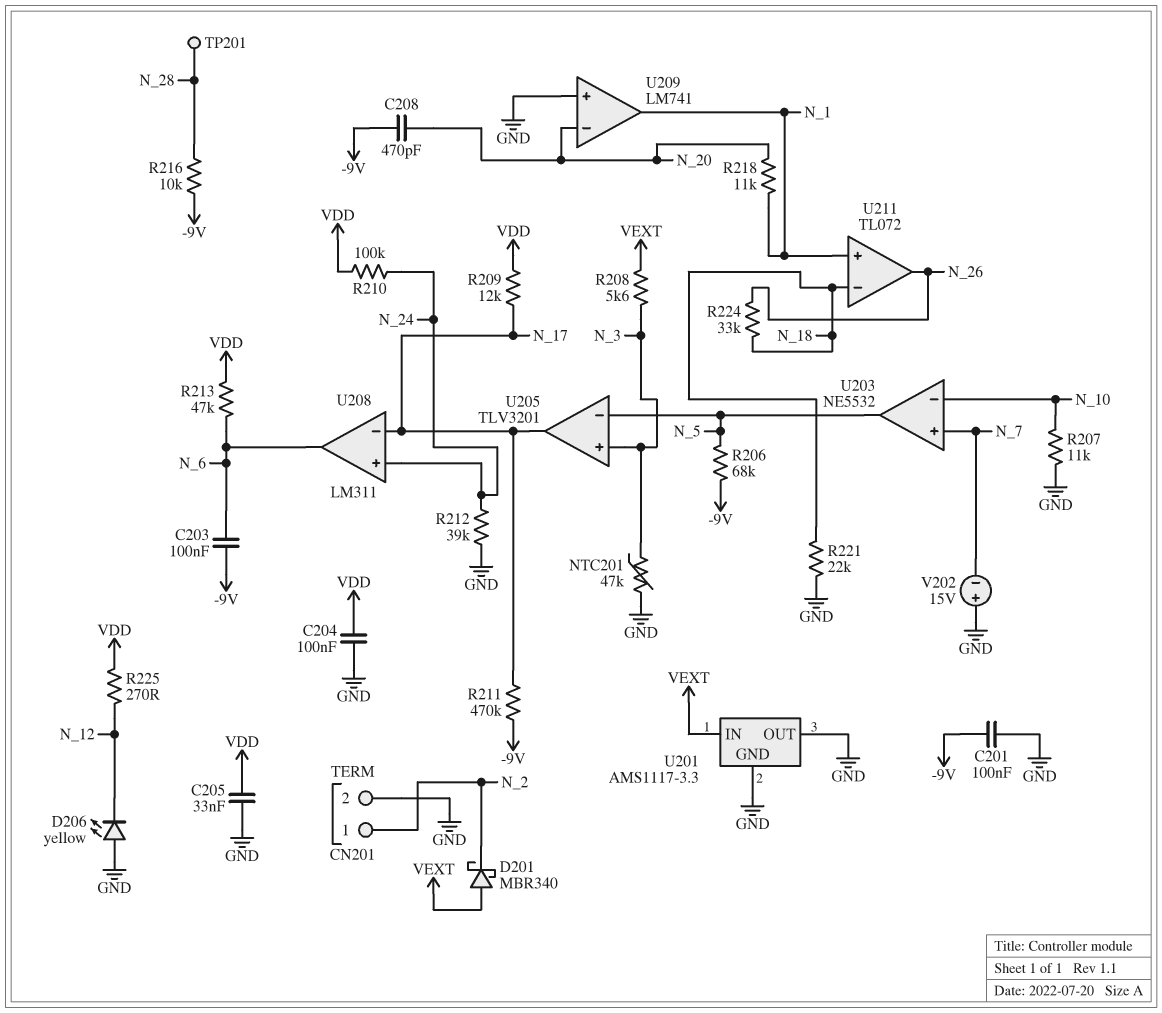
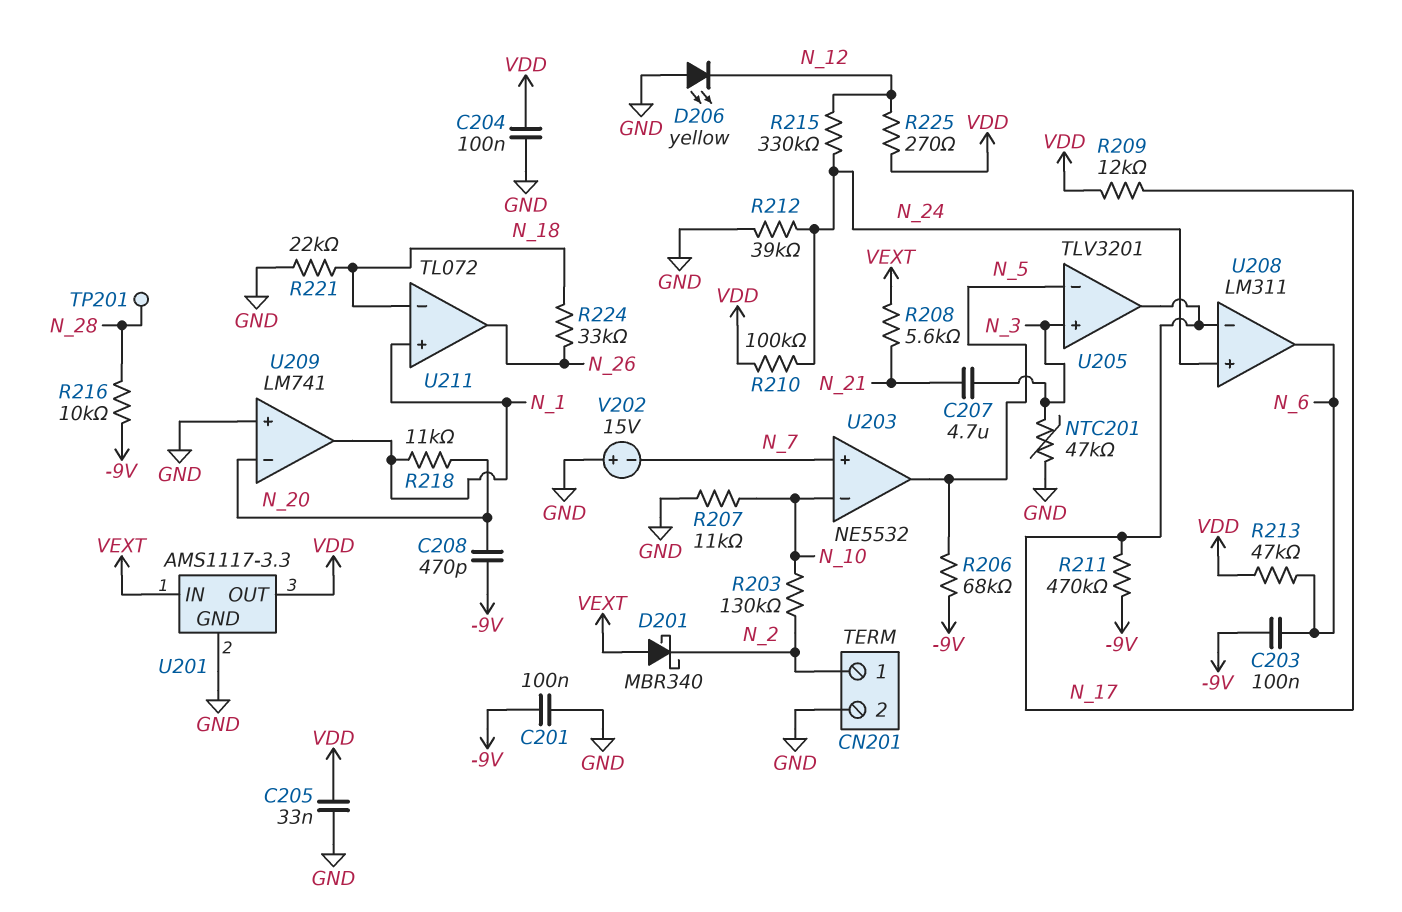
C207: none -> 4.7uF (N_3, N_21)
R203: none -> 130k (N_2, N_10)
R208: 5.6k (N_3, VEXT) -> 5.6k (N_21, VEXT)
R215: none -> 330k (N_12, N_24)
U201 pin OUT: GND -> VDD

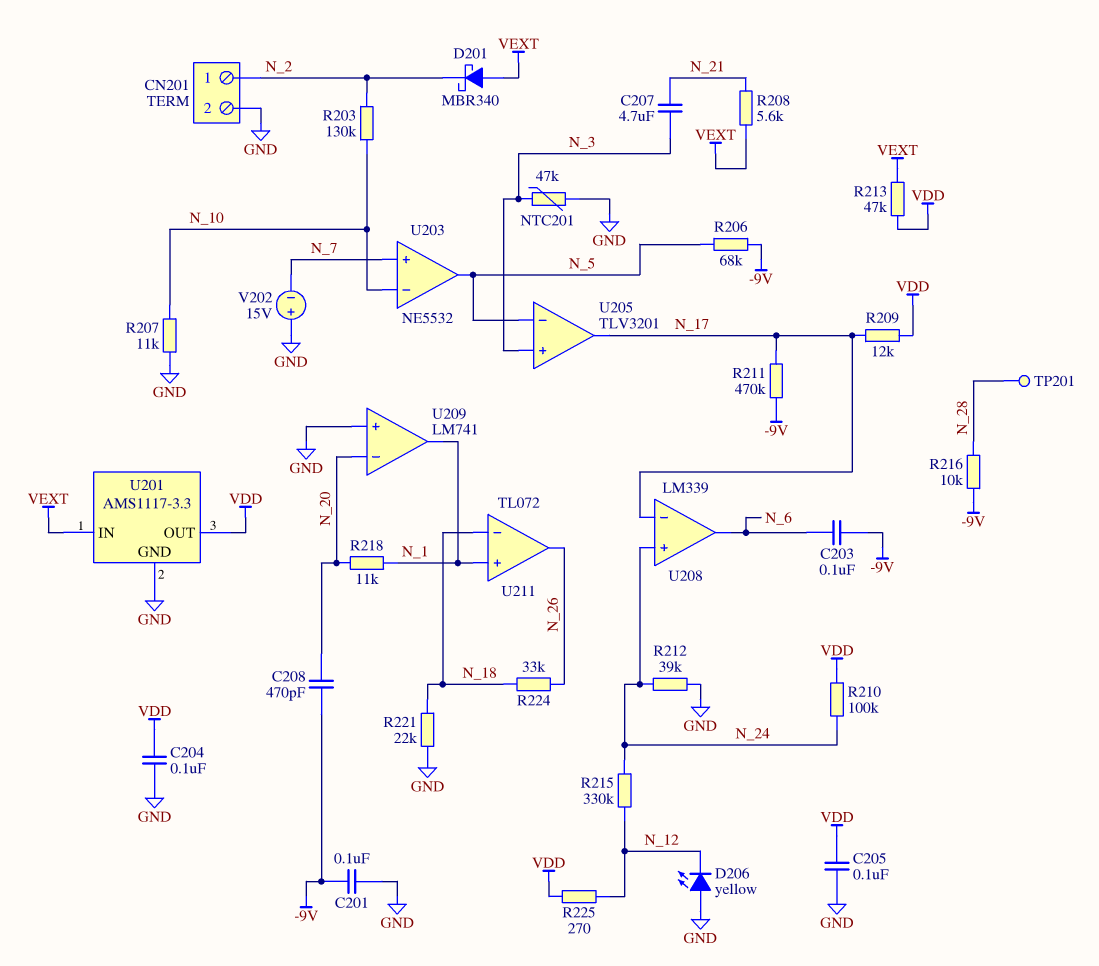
C205: 33nF (GND, VDD) -> 100nF (GND, VDD)
R213: 47k (N_6, VDD) -> 47k (VDD, VEXT)
U208: LM311 -> LM339

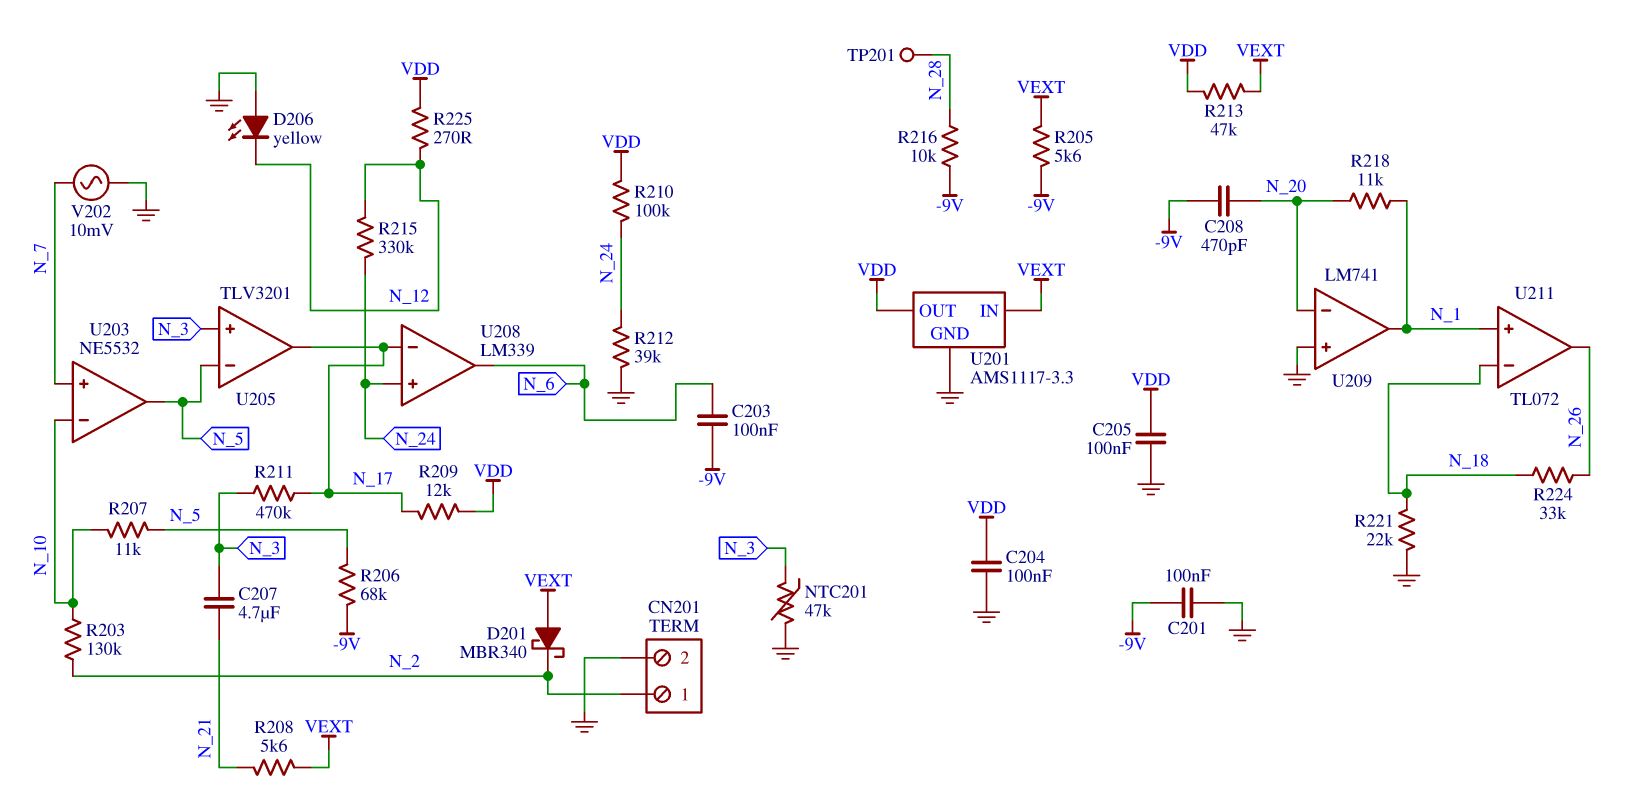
R205: none -> 5.6k (-9V, VEXT)
R207: 11k (GND, N_10) -> 11k (N_5, N_10)
R211: 470k (-9V, N_17) -> 470k (N_3, N_17)
V202: 15V (plus GND, minus N_7) -> AC 10mV (GND, N_7)

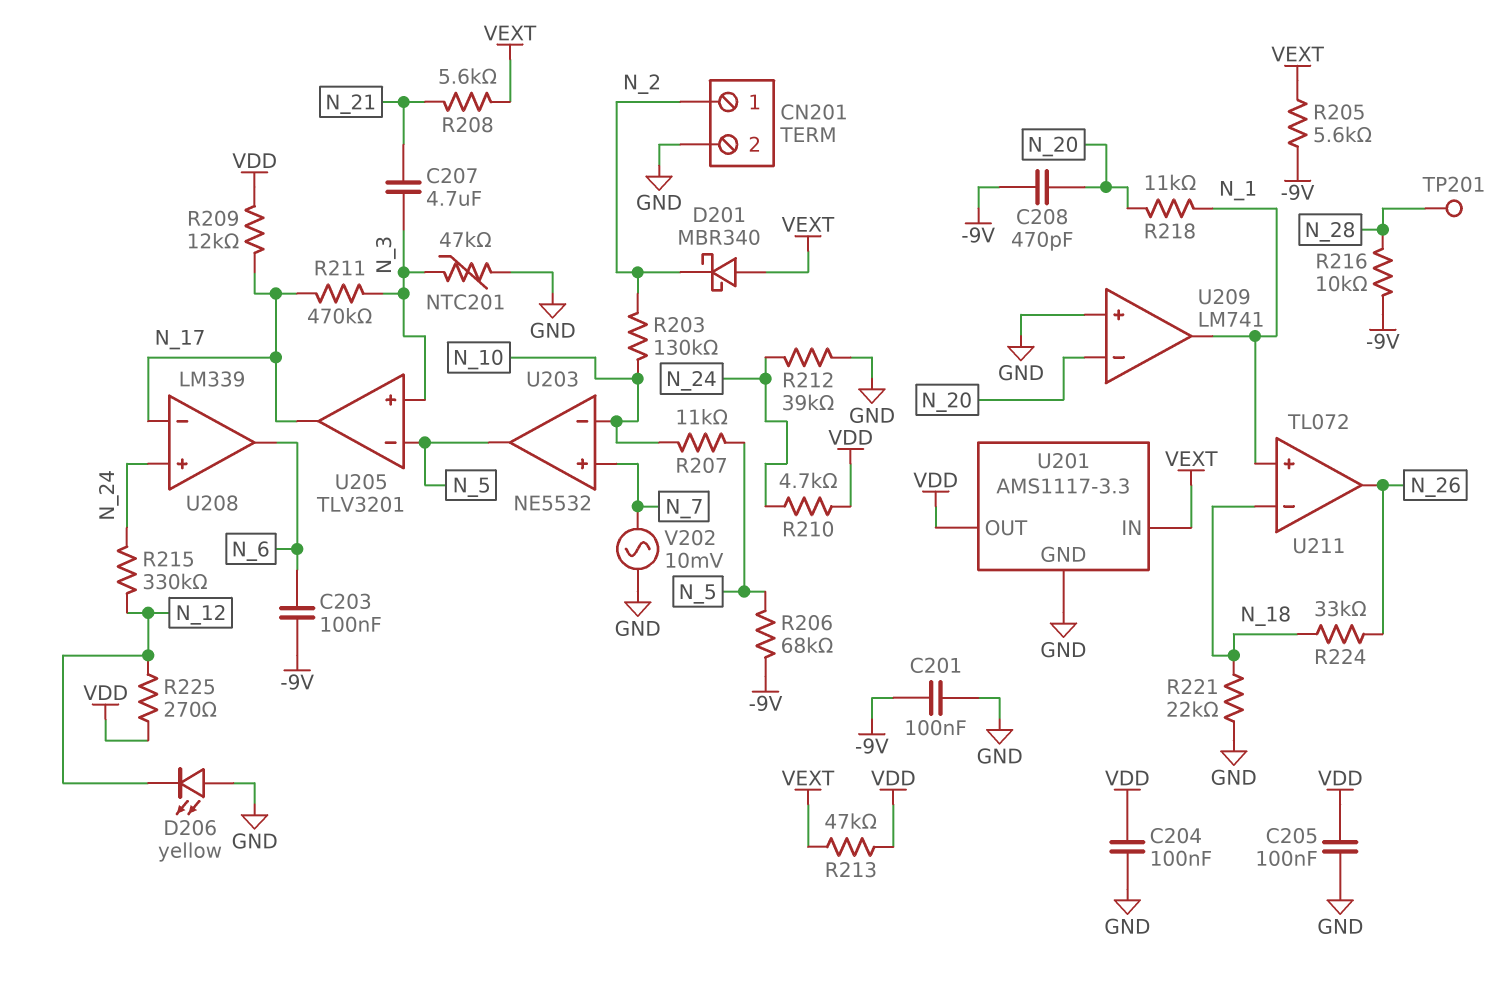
R210: 100k (N_24, VDD) -> 4.7k (N_24, VDD)

